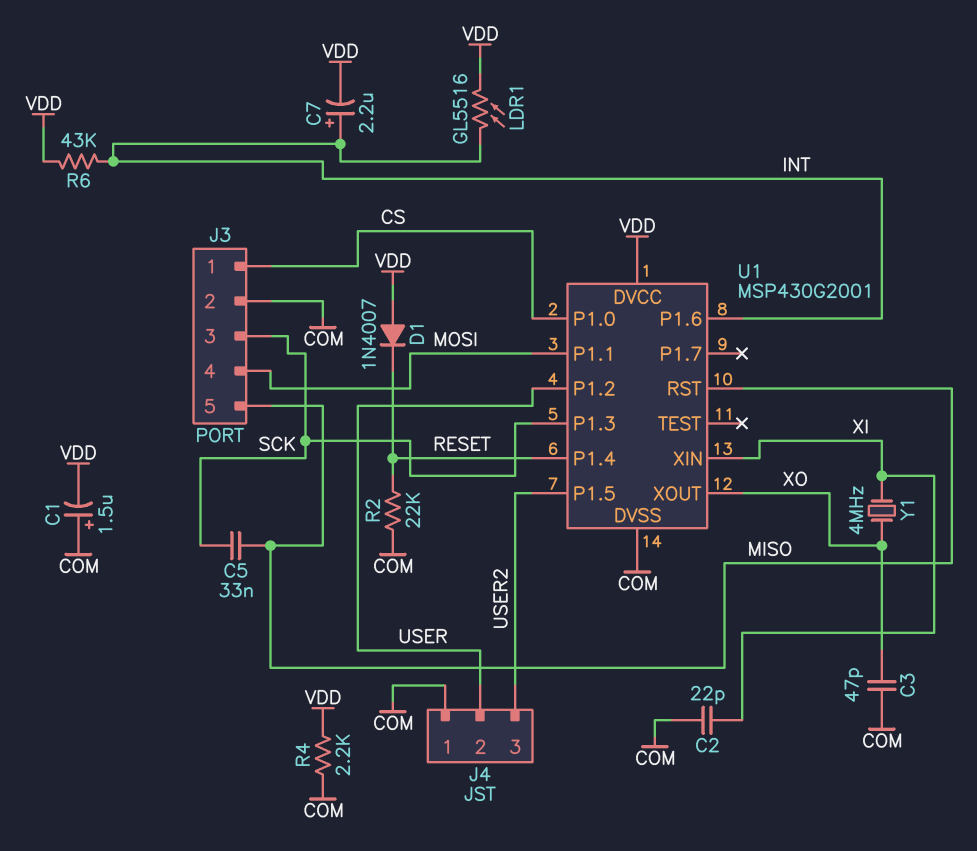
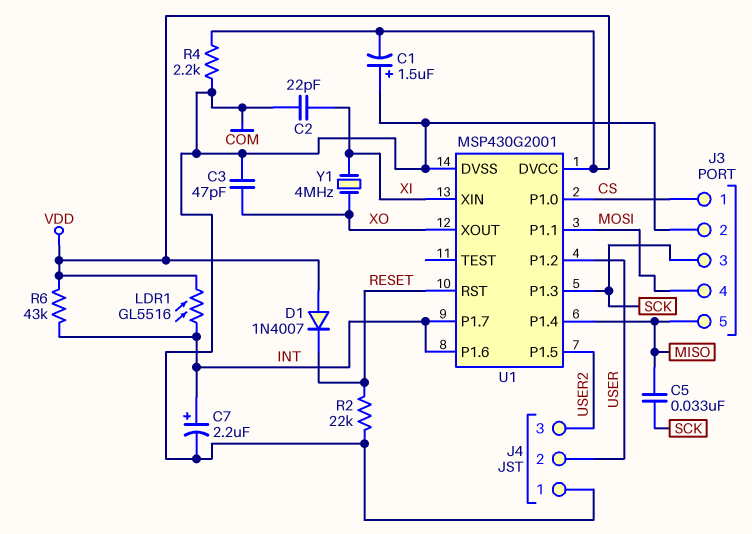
C7: 2.2uF (plus INT, minus VDD) -> 2.2uF (plus INT, minus COM)
U1 pin P1.4: RESET -> MISO
U1 pin P1.7: none -> INT
U1 pin RST: MISO -> RESET

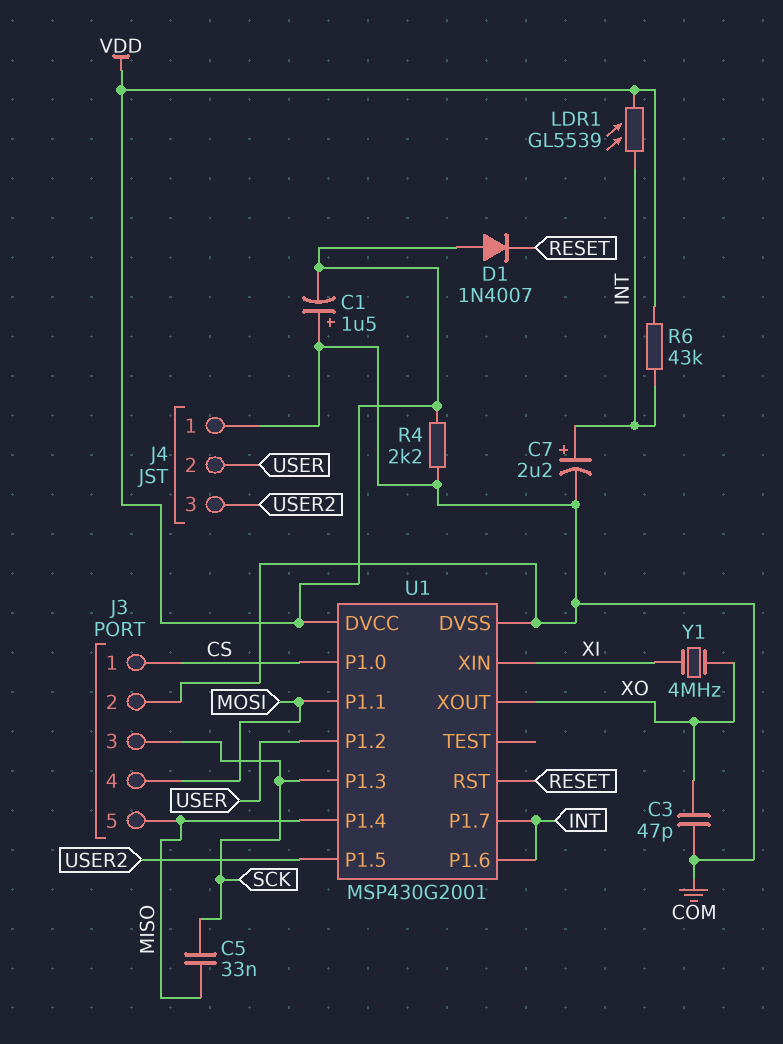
C2: 22pF (COM, XI) -> none
LDR1: GL5516 (INT, VDD) -> GL5539 (INT, VDD)
R2: 22k (COM, RESET) -> none

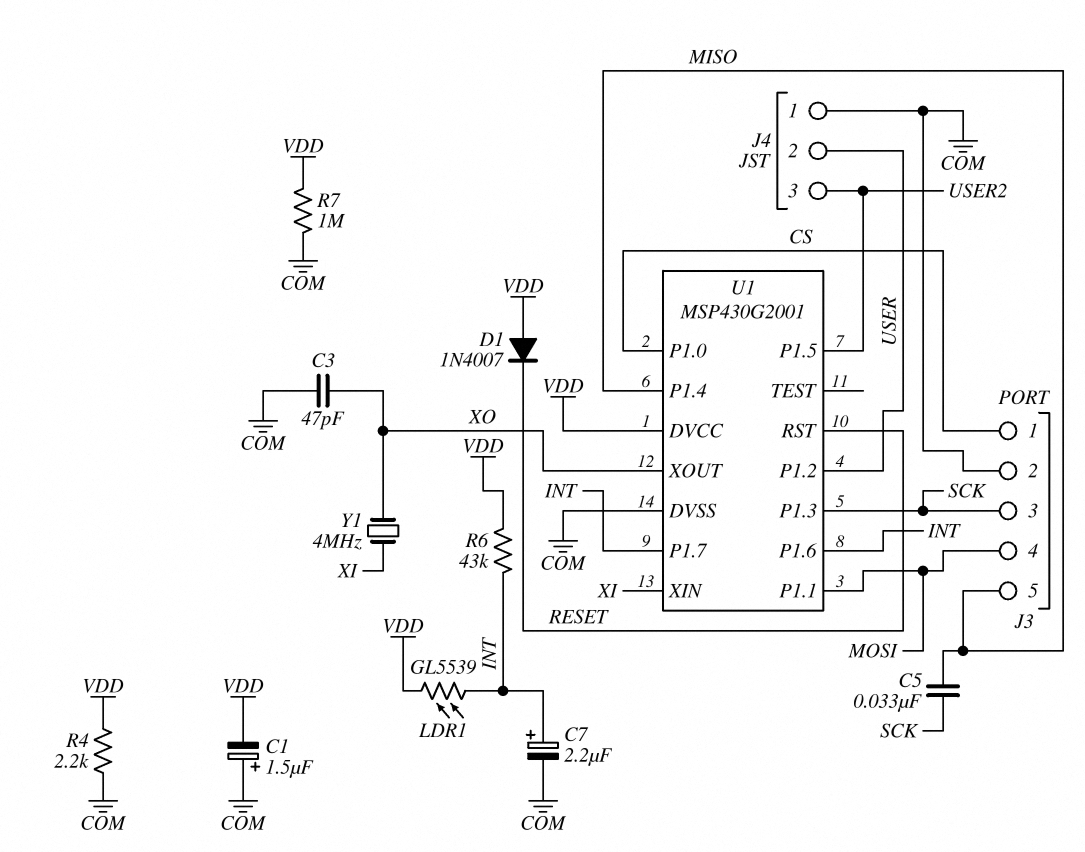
R7: none -> 1M (COM, VDD)

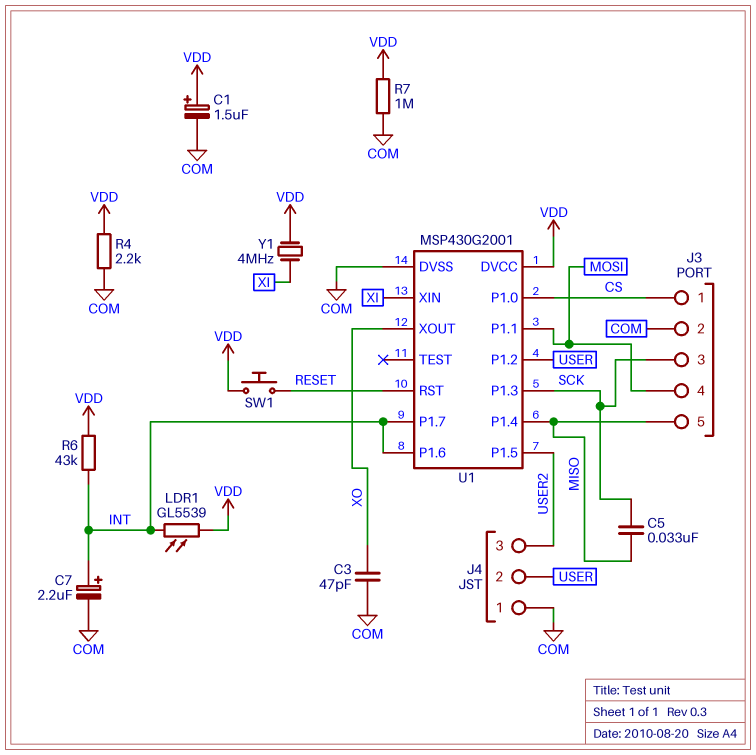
C1: 1.5uF (plus COM, minus VDD) -> 1.5uF (plus VDD, minus COM)
D1: diode 1N4007 (A VDD, K RESET) -> none
SW1: none -> button (RESET, VDD)
Y1: 4MHz (XI, XO) -> 4MHz (VDD, XI)

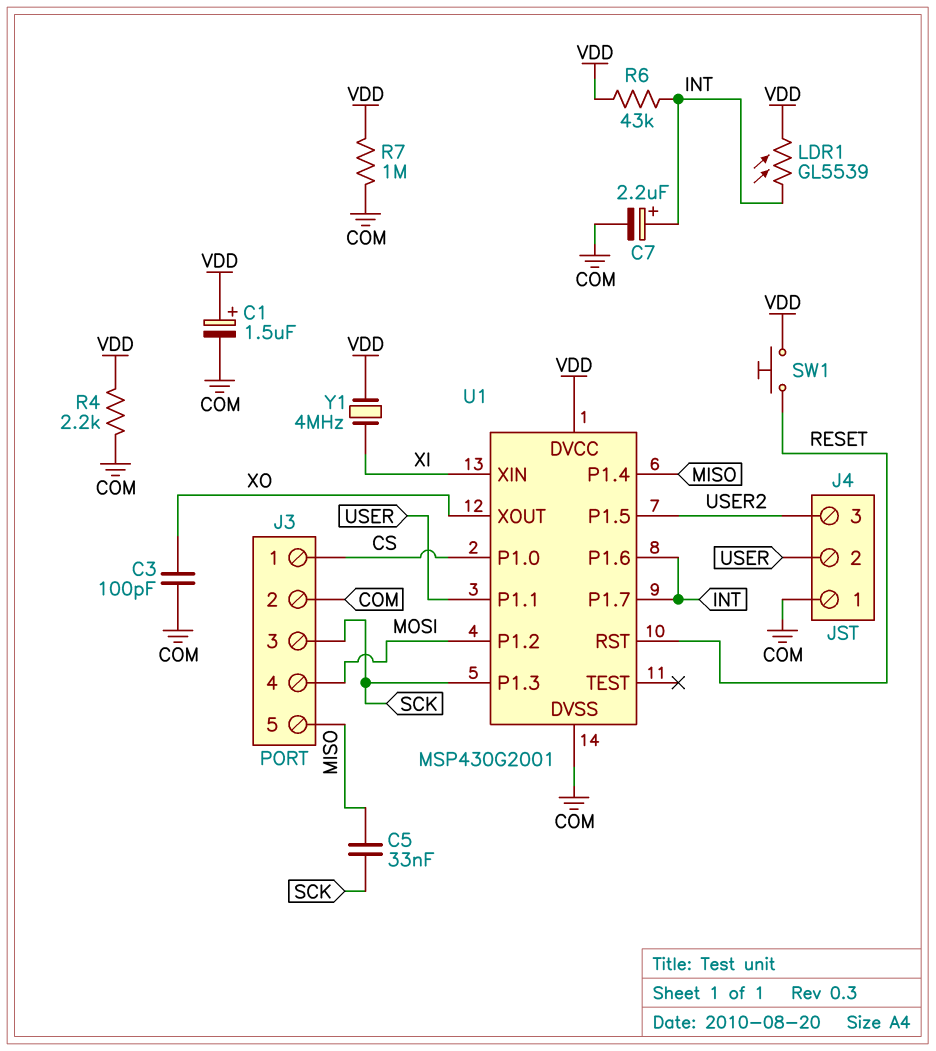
C3: 47pF (COM, XO) -> 100pF (COM, XO)
U1 pin P1.1: MOSI -> USER
U1 pin P1.2: USER -> MOSI

